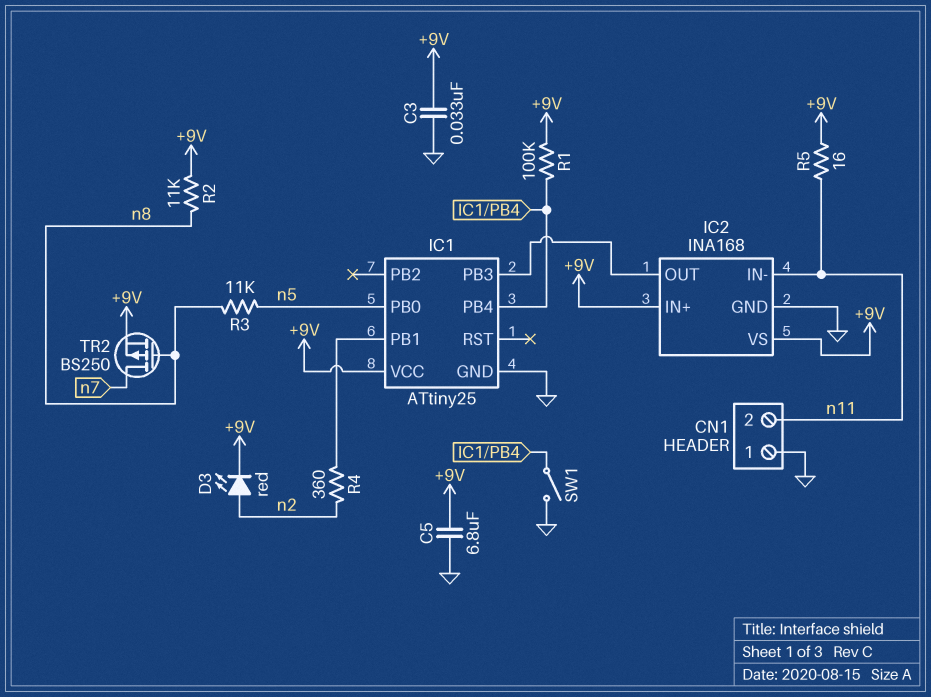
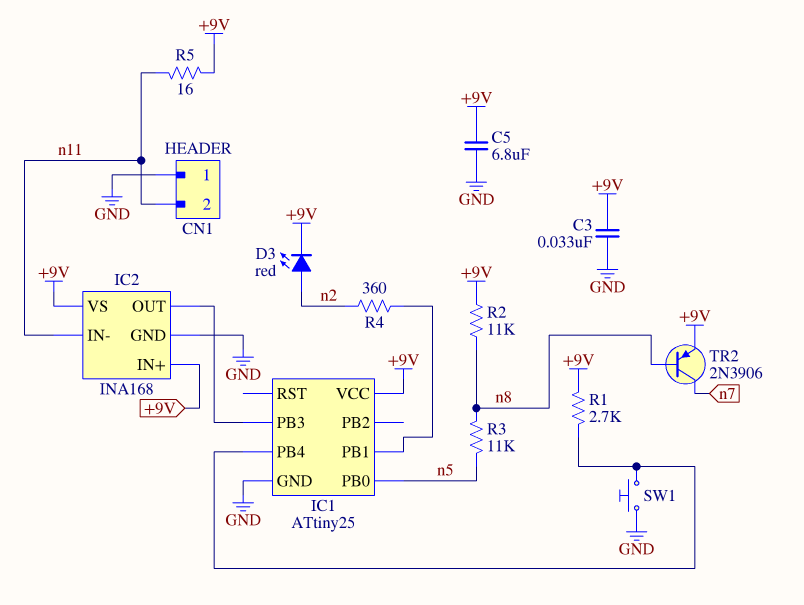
R1: 100k (+9V, IC1/PB4) -> 2.7k (+9V, IC1/PB4)
SW1: switch (GND, IC1/PB4) -> button (GND, IC1/PB4)
TR2: PMOS BS250 (G n8, D n7, S +9V) -> PNP 2N3906 (B n8, C n7, E +9V)

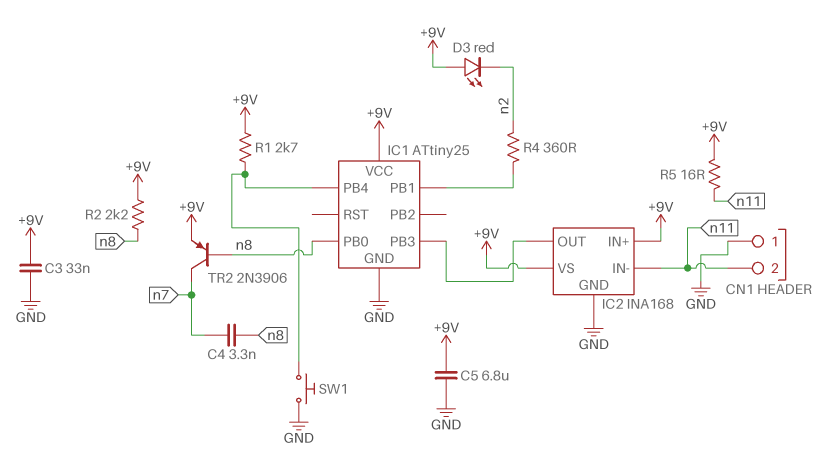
C4: none -> 3.3nF (n7, n8)
D3: LED red (A n2, K +9V) -> LED red (A +9V, K n2)
IC1 pin PB0: n5 -> n8
R2: 11k (+9V, n8) -> 2.2k (+9V, n8)
R3: 11k (n5, n8) -> none

